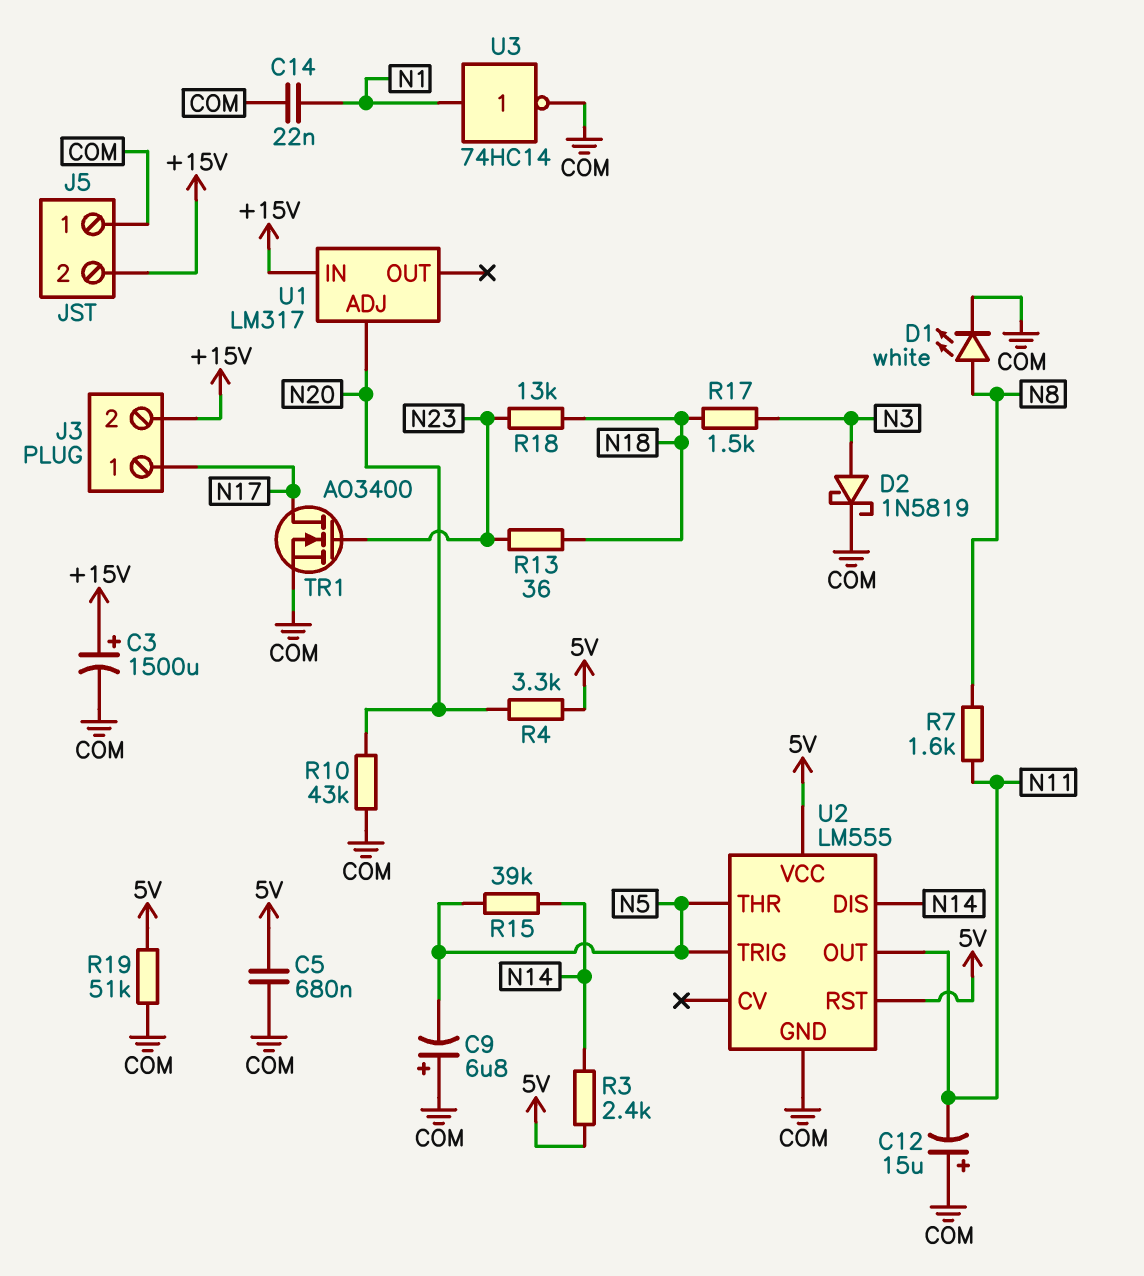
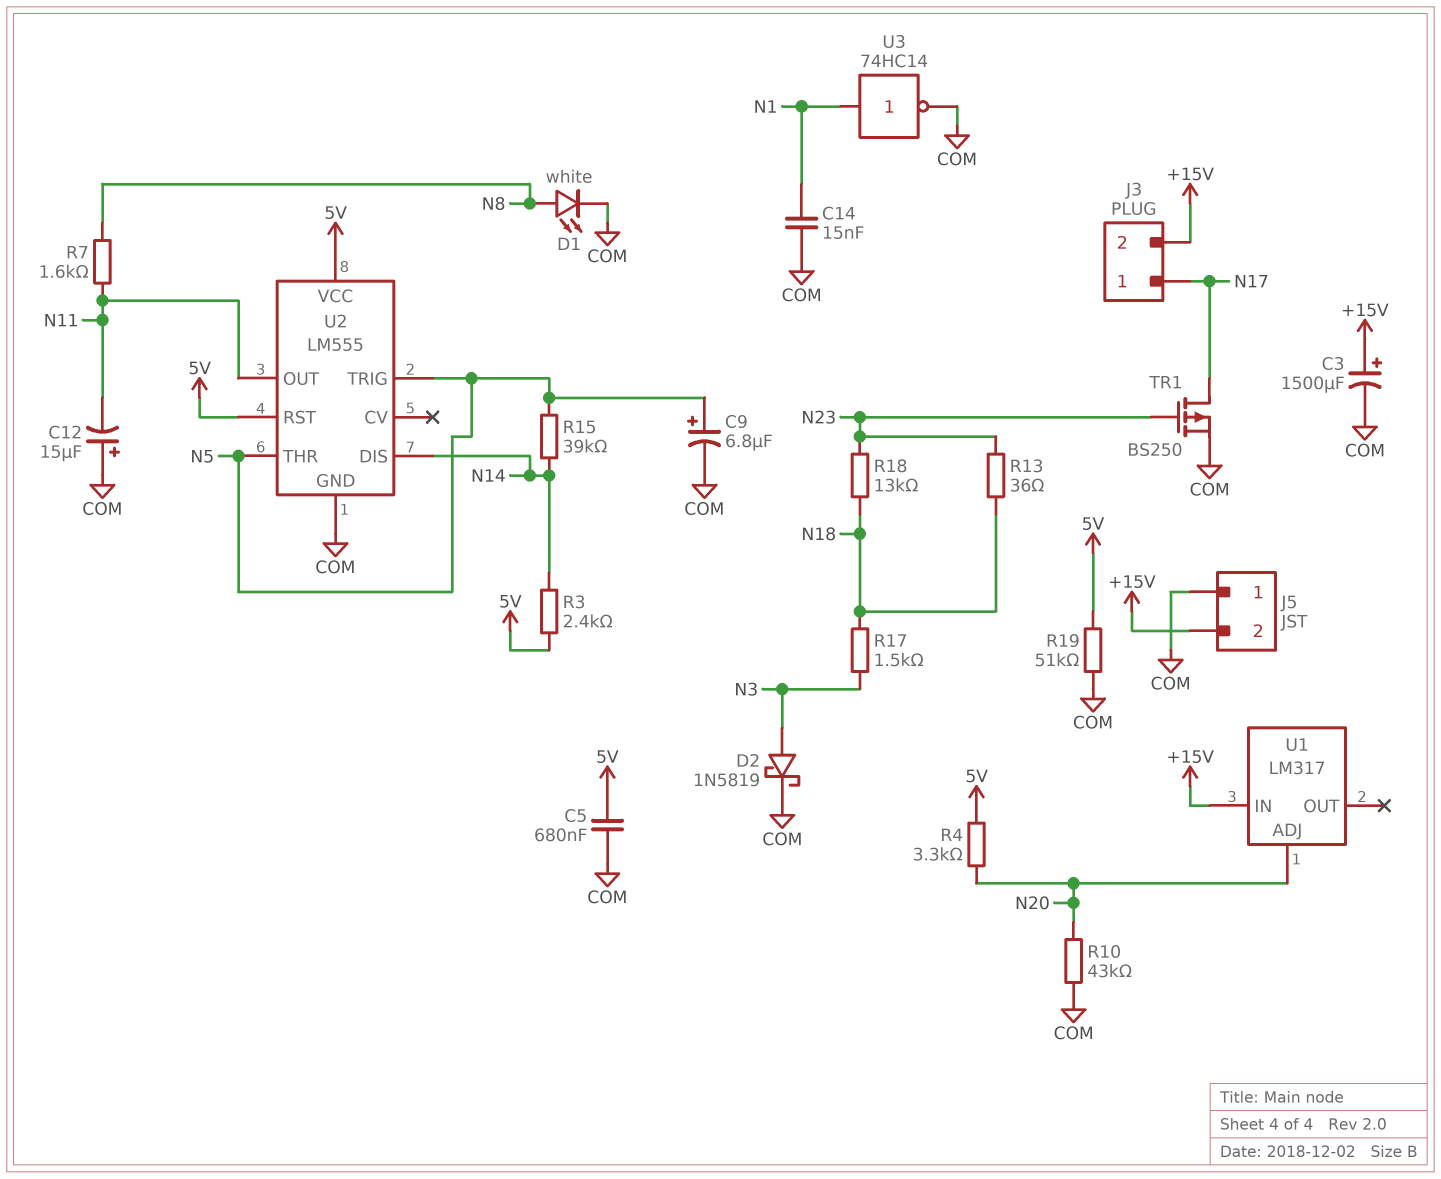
C9: 6.8uF (plus COM, minus N5) -> 6.8uF (plus N5, minus COM)
C14: 22nF (COM, N1) -> 15nF (COM, N1)
TR1: NMOS AO3400 (G N23, D N17, S COM) -> PMOS BS250 (G N23, D N17, S COM)

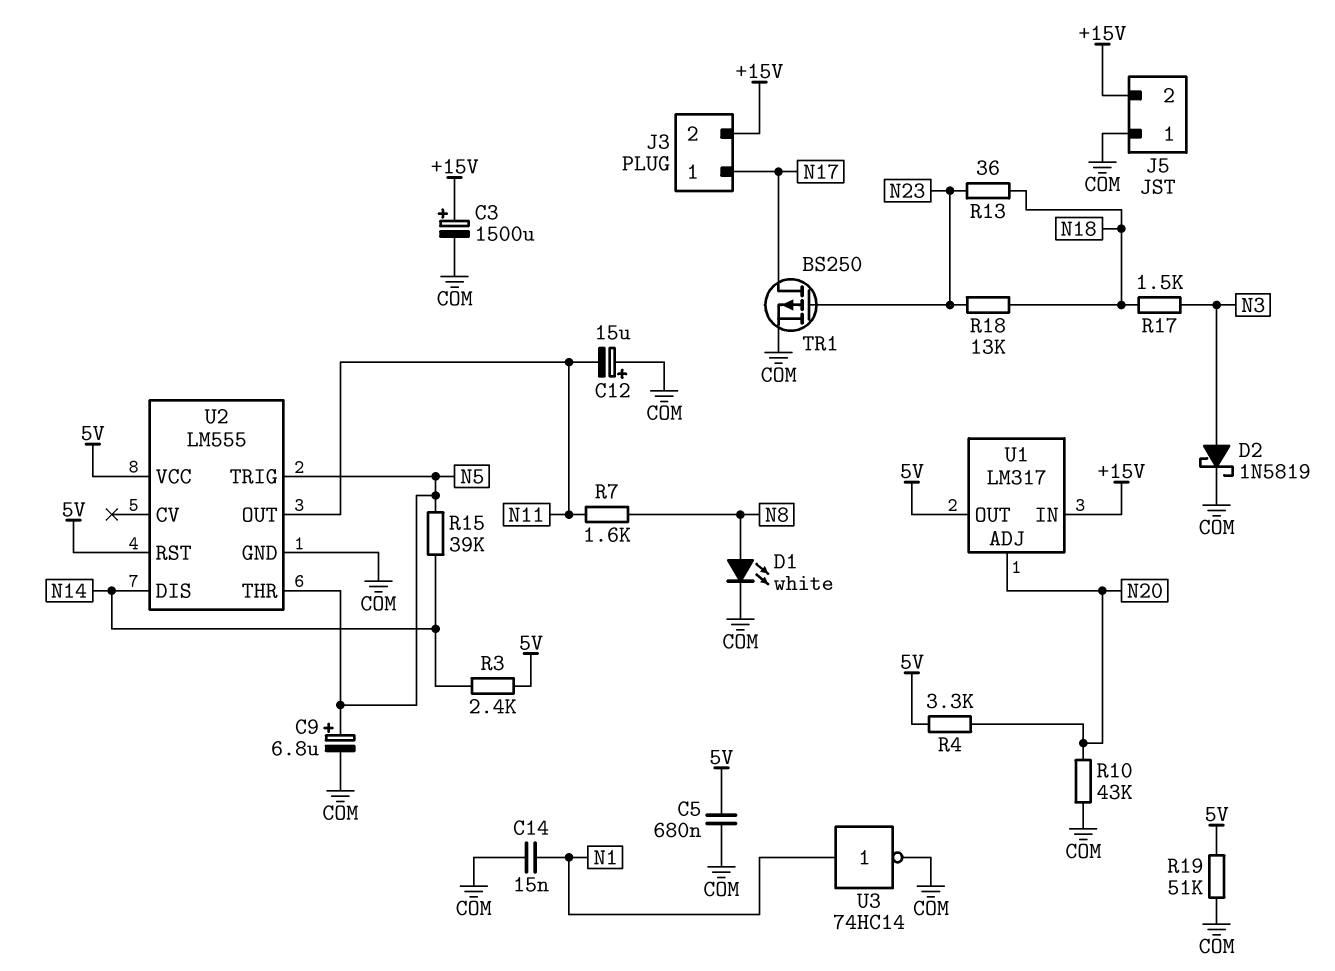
U1 pin OUT: none -> 5V

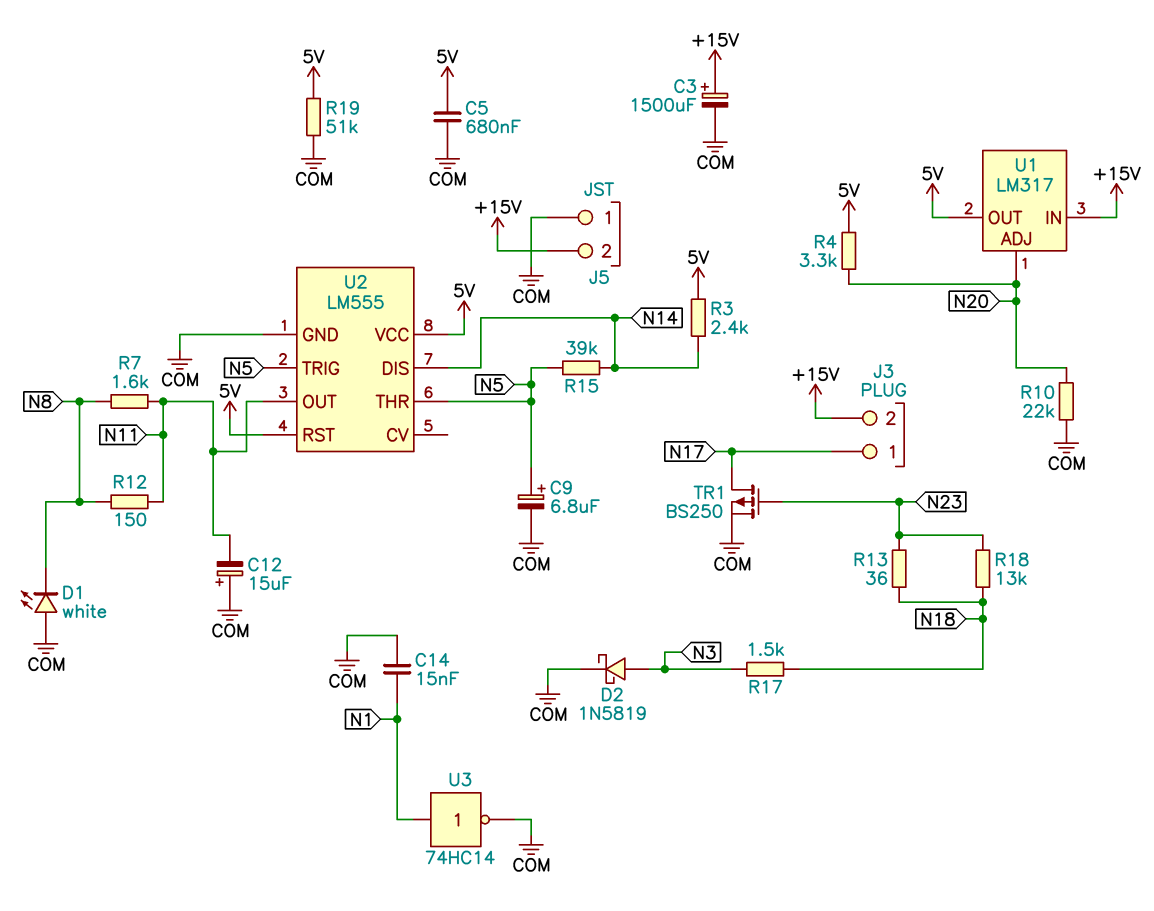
D1: LED white (A N8, K COM) -> LED white (A COM, K N8)
R10: 43k (COM, N20) -> 22k (COM, N20)
R12: none -> 150 (N8, N11)

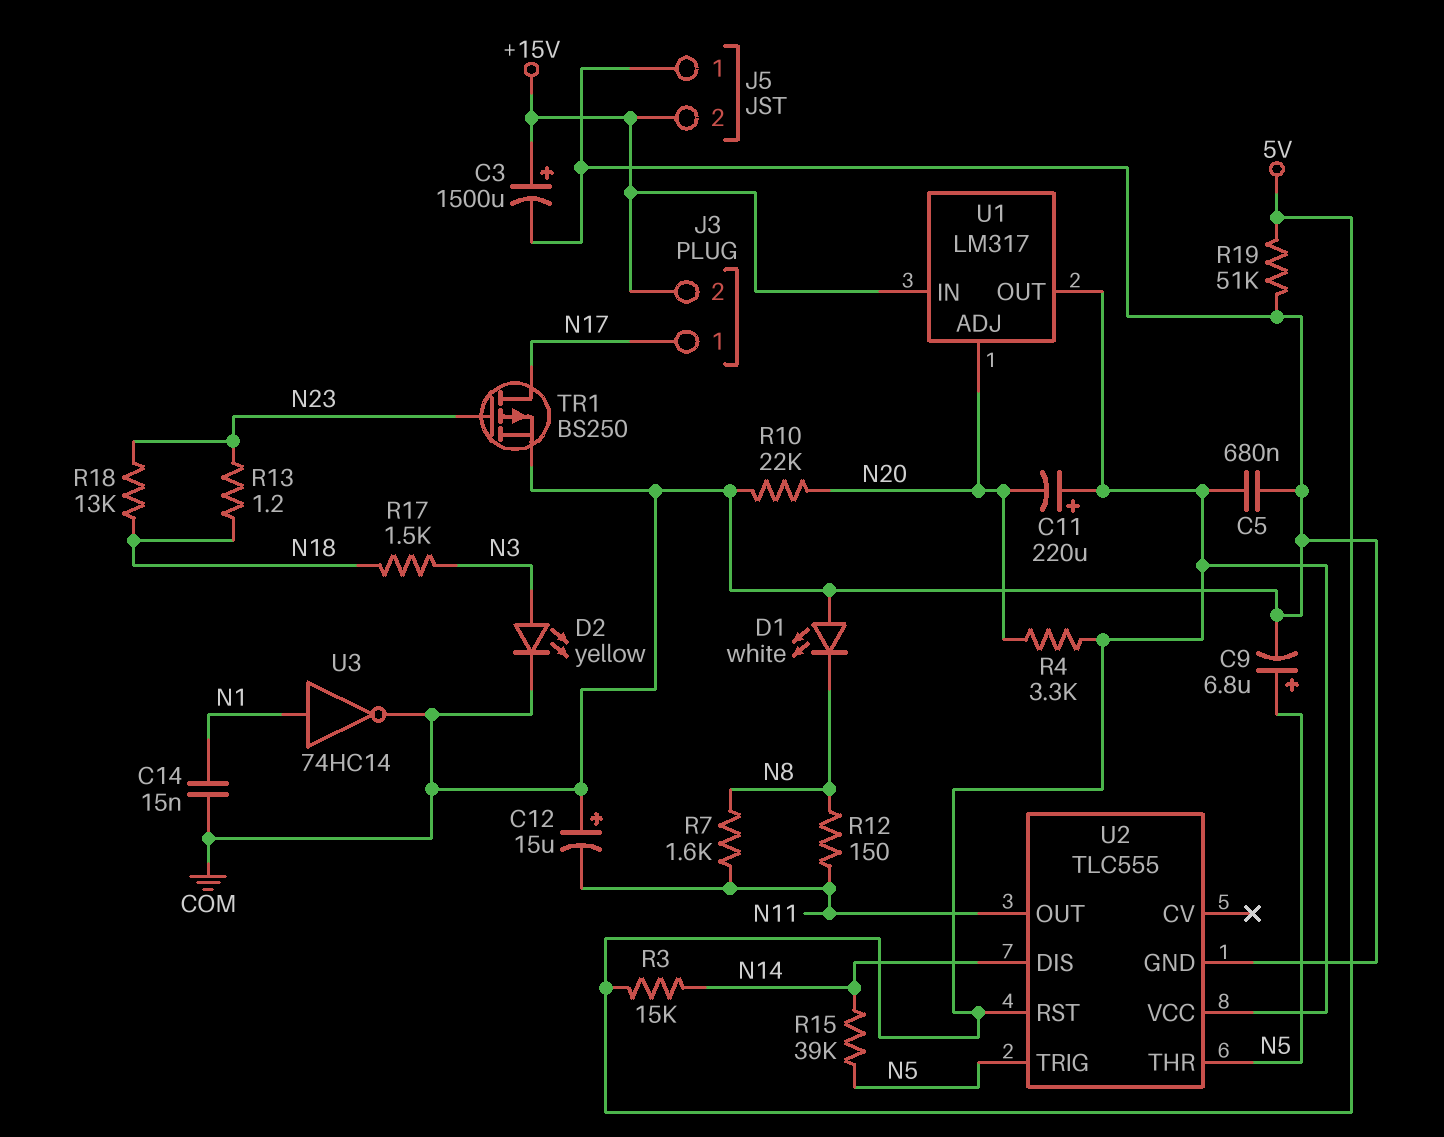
C11: none -> 220uF (plus 5V, minus N20)
D2: schottky 1N5819 (A N3, K COM) -> LED yellow (A N3, K COM)
R3: 2.4k (5V, N14) -> 15k (5V, N14)
R13: 36 (N18, N23) -> 1.2 (N18, N23)
U2: LM555 -> TLC555

